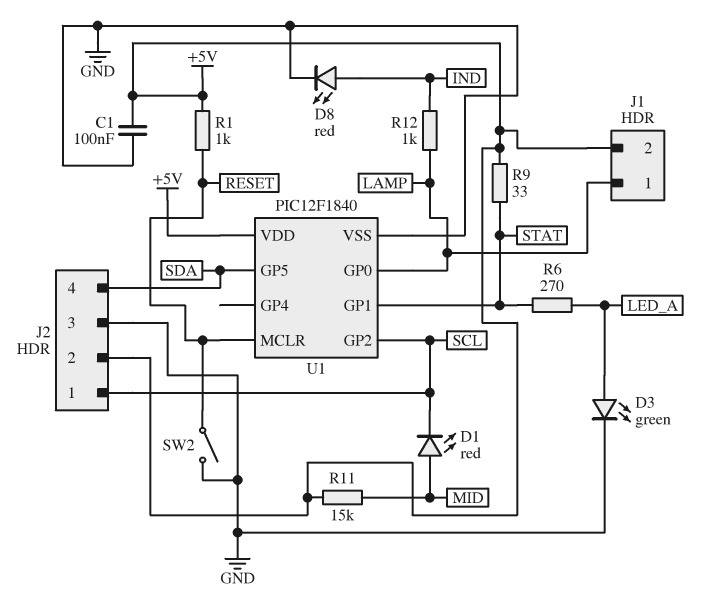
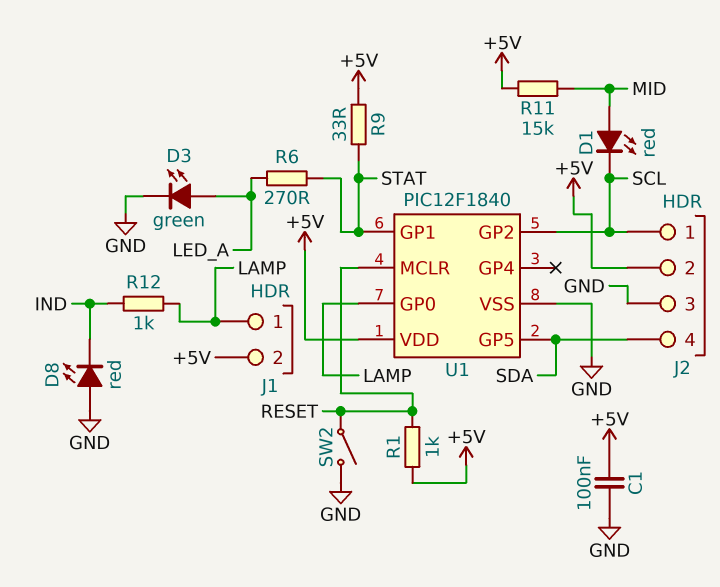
D8: LED red (A IND, K GND) -> LED red (A GND, K IND)

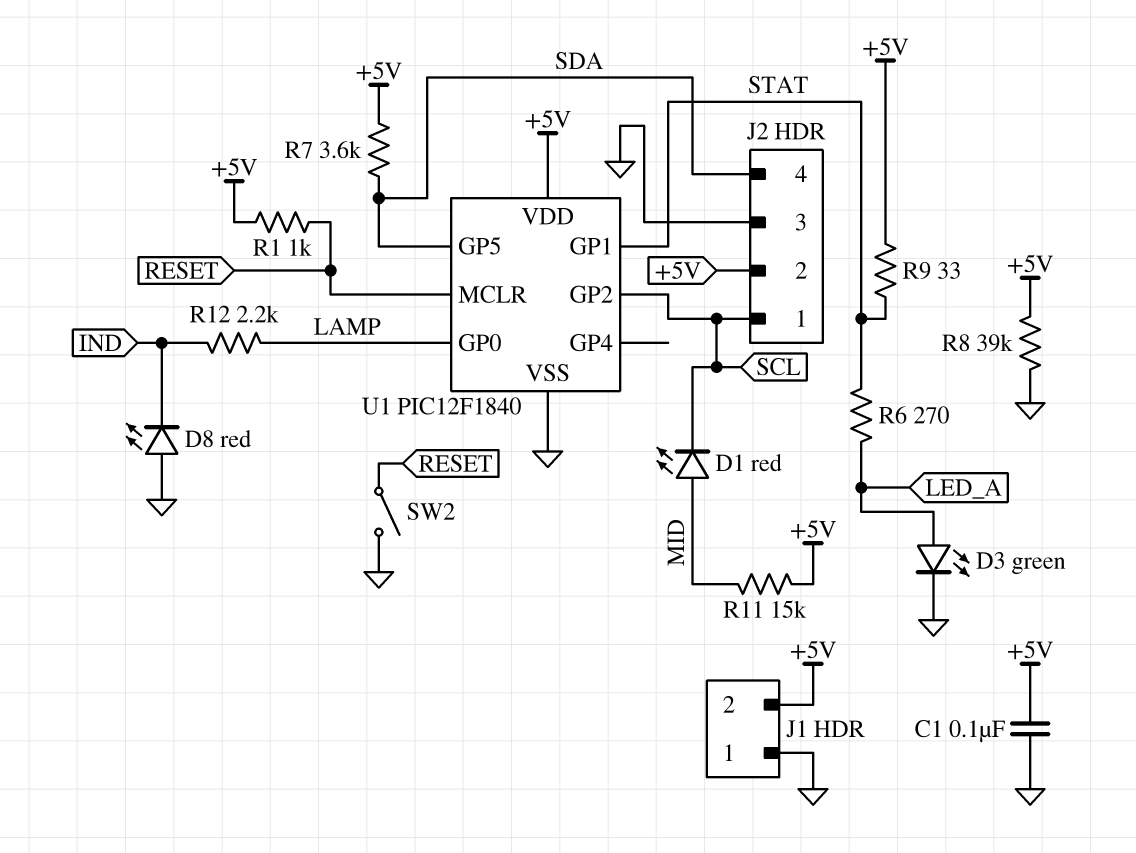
J1 pin 1: LAMP -> GND
R7: none -> 3.6k (+5V, SDA)
R8: none -> 39k (+5V, GND)
R12: 1k (IND, LAMP) -> 2.2k (IND, LAMP)

